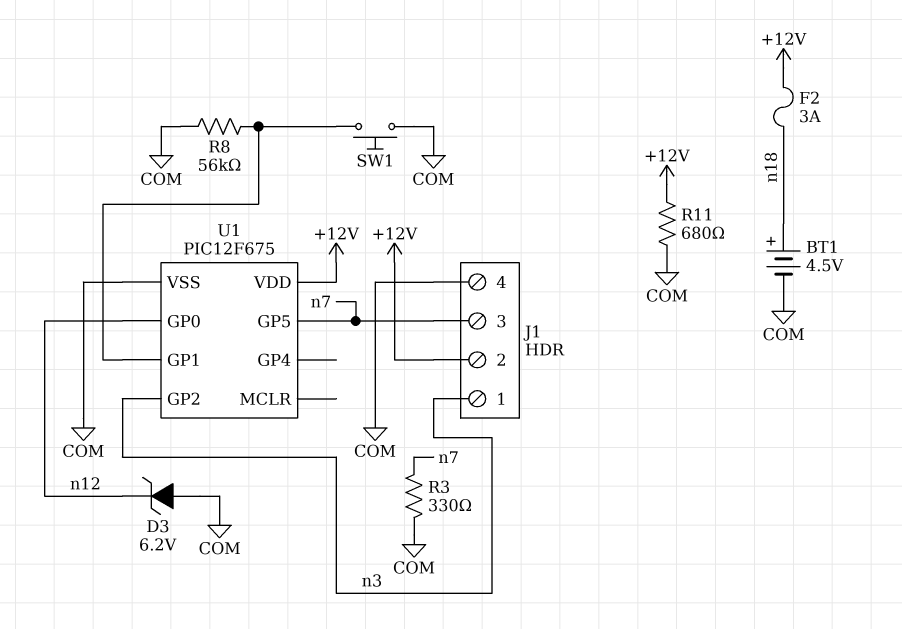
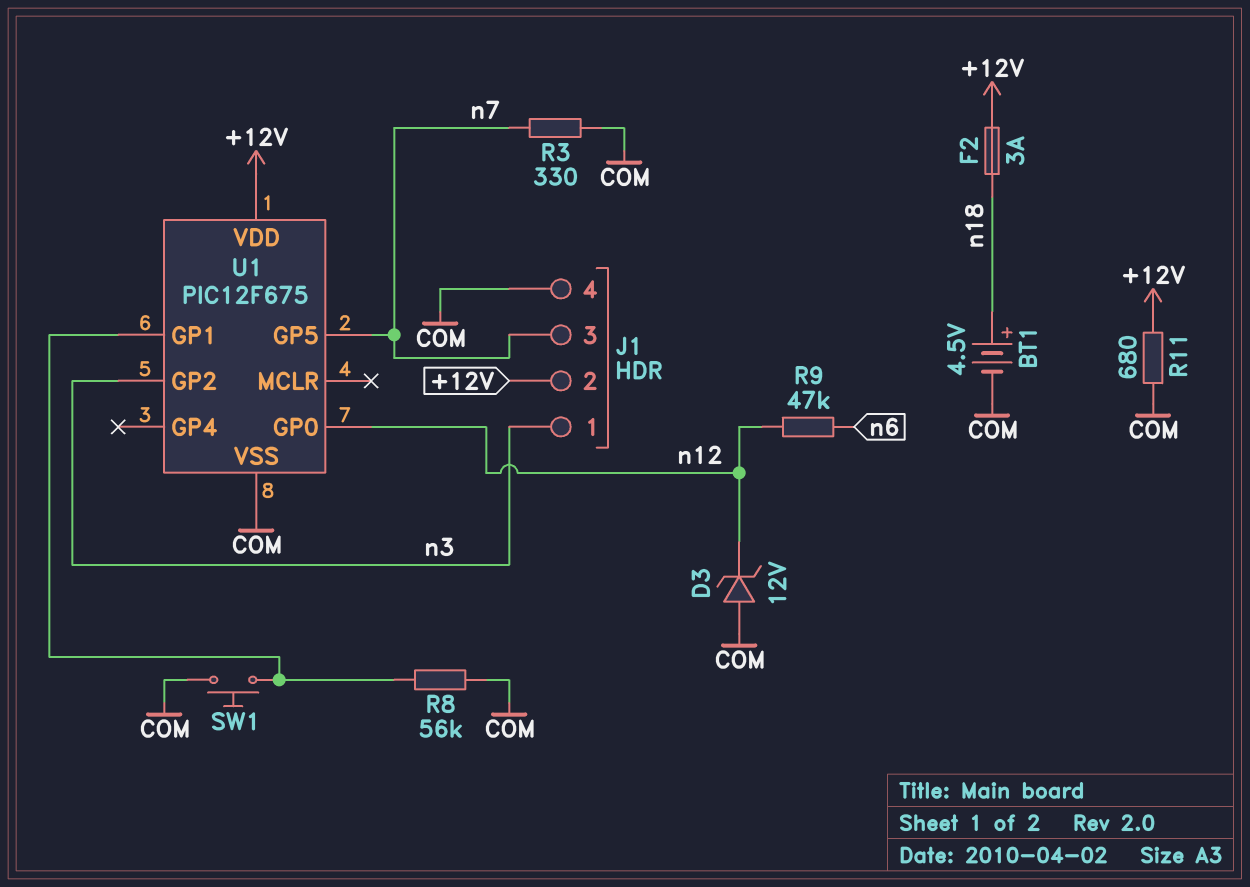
D3: zener 6.2V (A COM, K n12) -> zener 12V (A COM, K n12)
R9: none -> 47k (n6, n12)

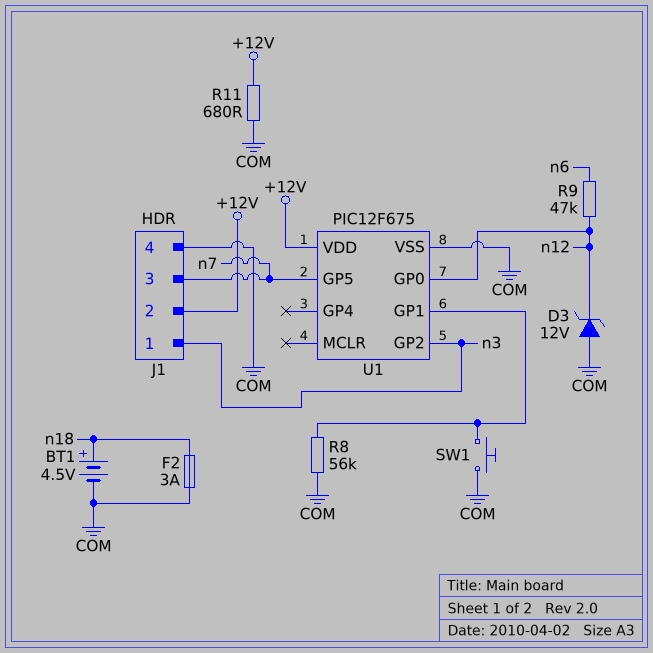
F2: 3A (+12V, n18) -> 3A (COM, n18)
R3: 330 (COM, n7) -> none

